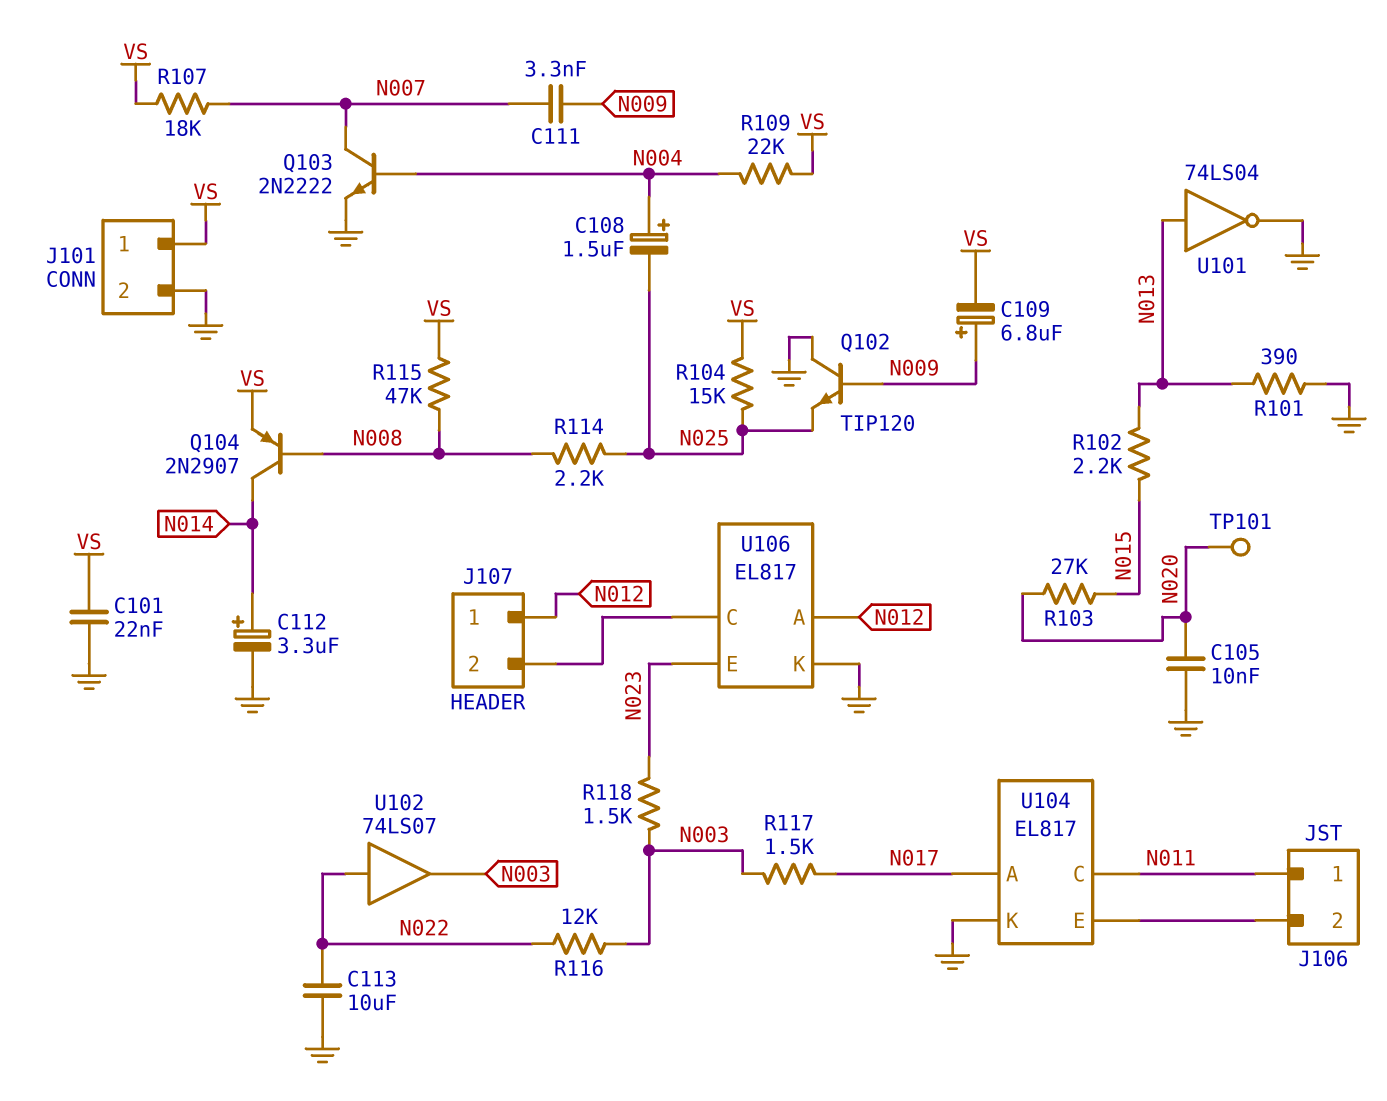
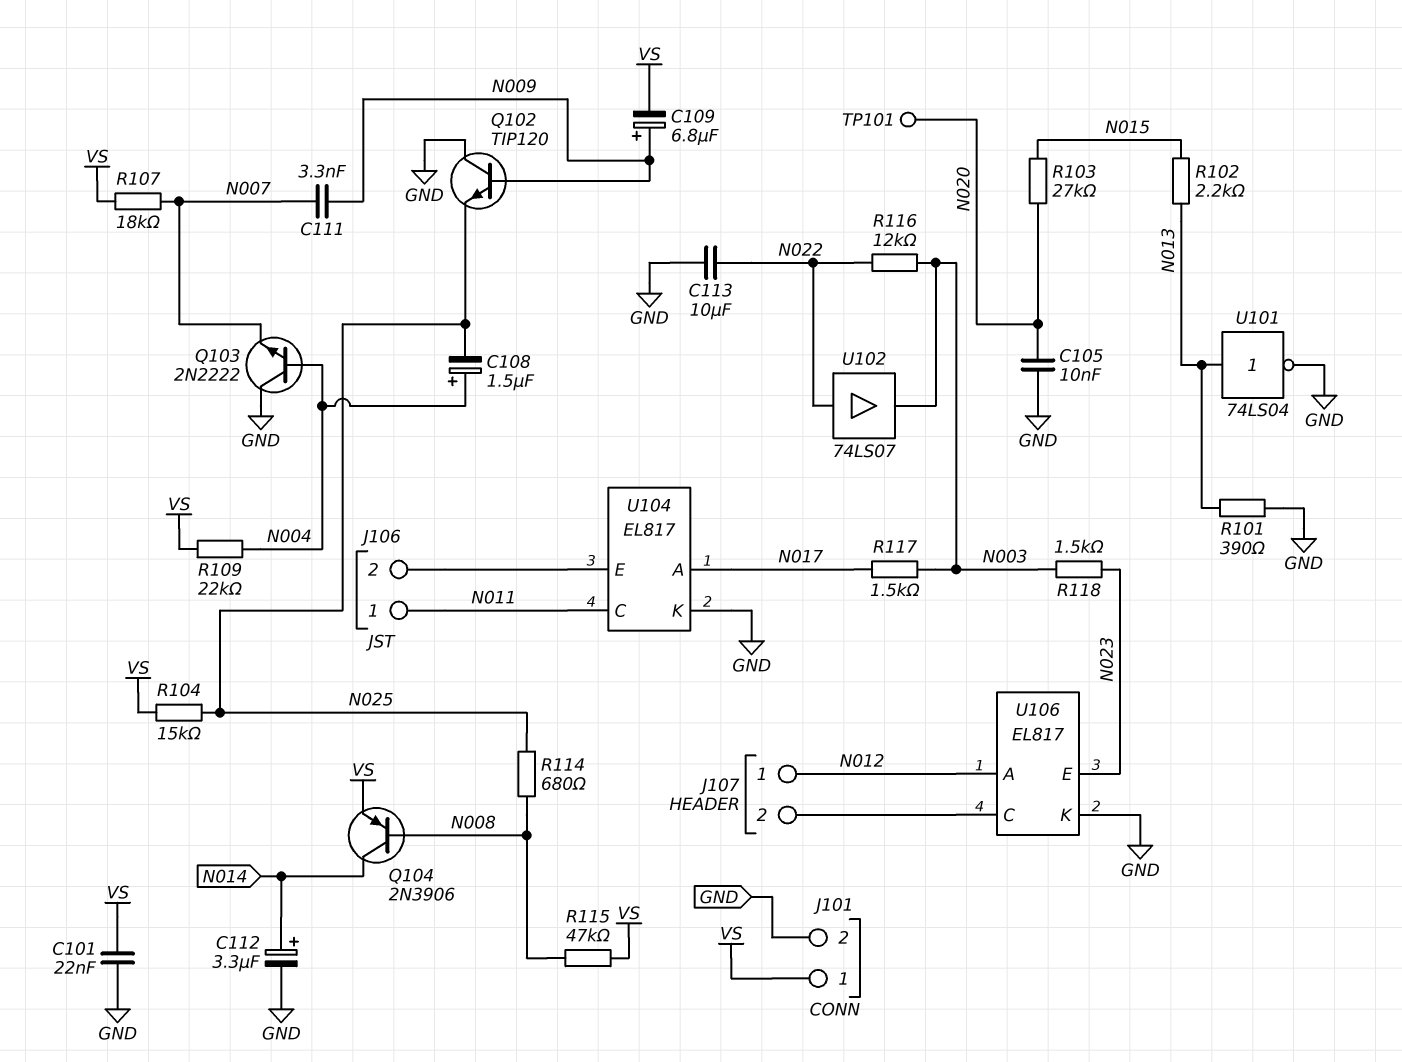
Q103: NPN 2N2222 (B N004, C N007, E GND) -> NPN 2N2222 (B N004, C GND, E N007)
Q104: PNP 2N2907 (B N008, C N014, E VS) -> PNP 2N3906 (B N008, C N014, E VS)
R114: 2.2k (N008, N025) -> 680 (N008, N025)

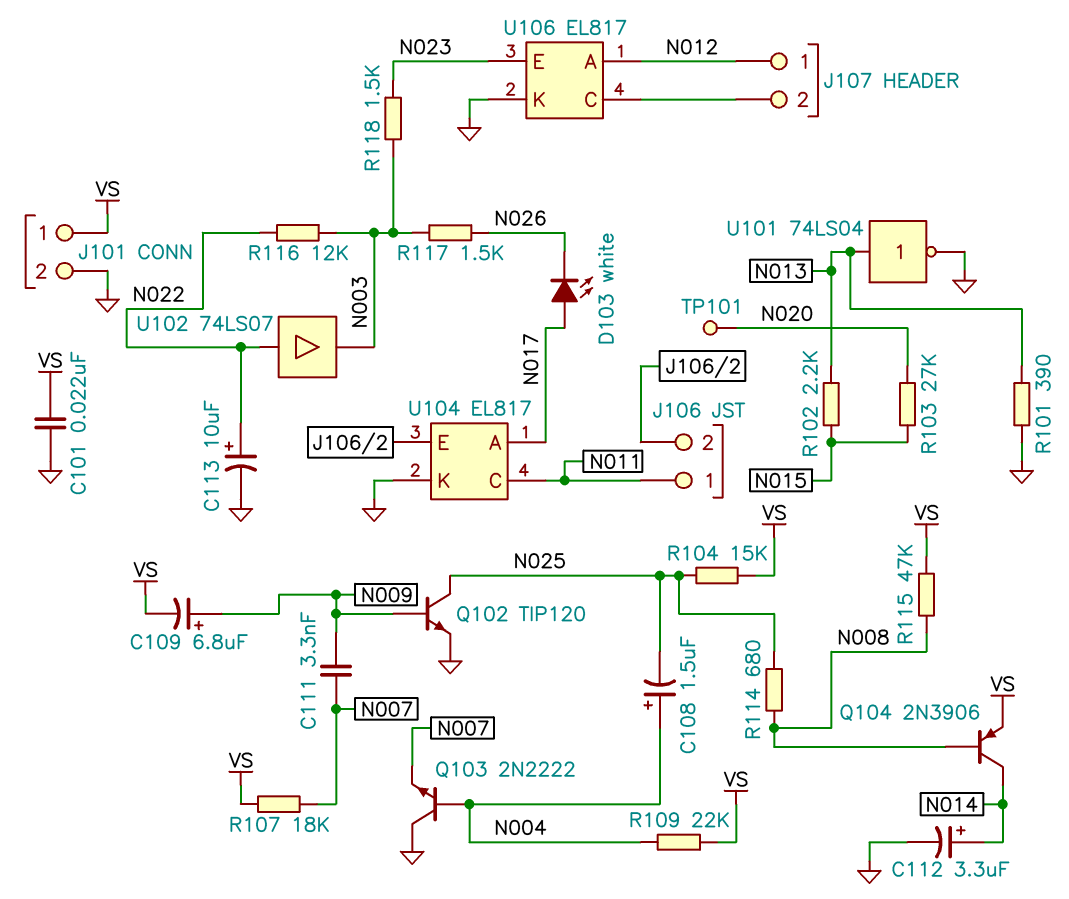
C105: 10nF (GND, N020) -> none
C113: 10uF (GND, N022) -> 10uF (plus N022, minus GND)
D103: none -> LED white (A N017, K N026)
Q102: NPN TIP120 (B N009, C GND, E N025) -> NPN TIP120 (B N009, C N025, E GND)
R117: 1.5k (N003, N017) -> 1.5k (N003, N026)

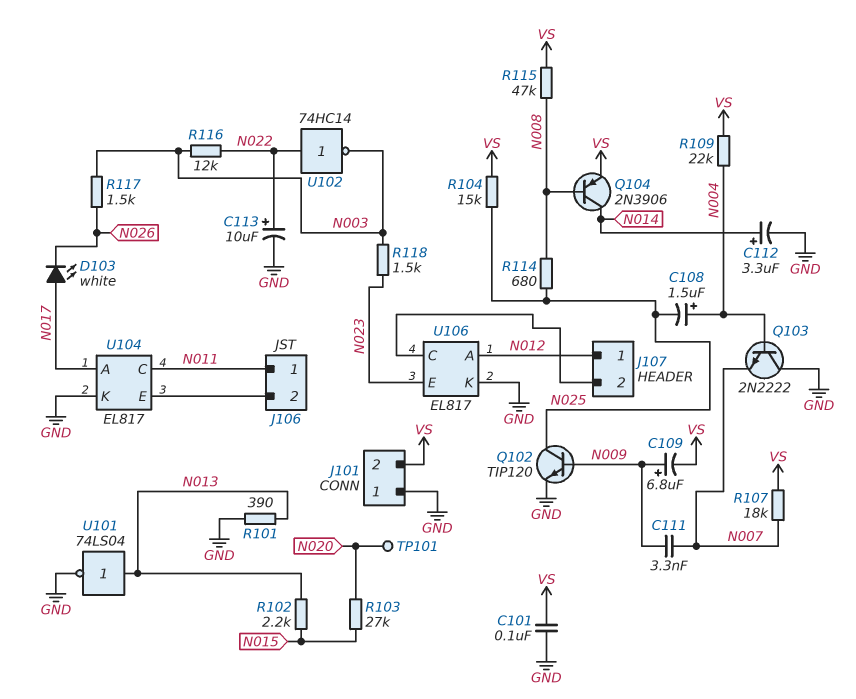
C101: 22nF (GND, VS) -> 100nF (GND, VS)
J101 pin 1: VS -> GND
J101 pin 2: GND -> VS
U102: buffer 74LS07 (in N022, out N003) -> NOT 74HC14 (in N022, out N003)

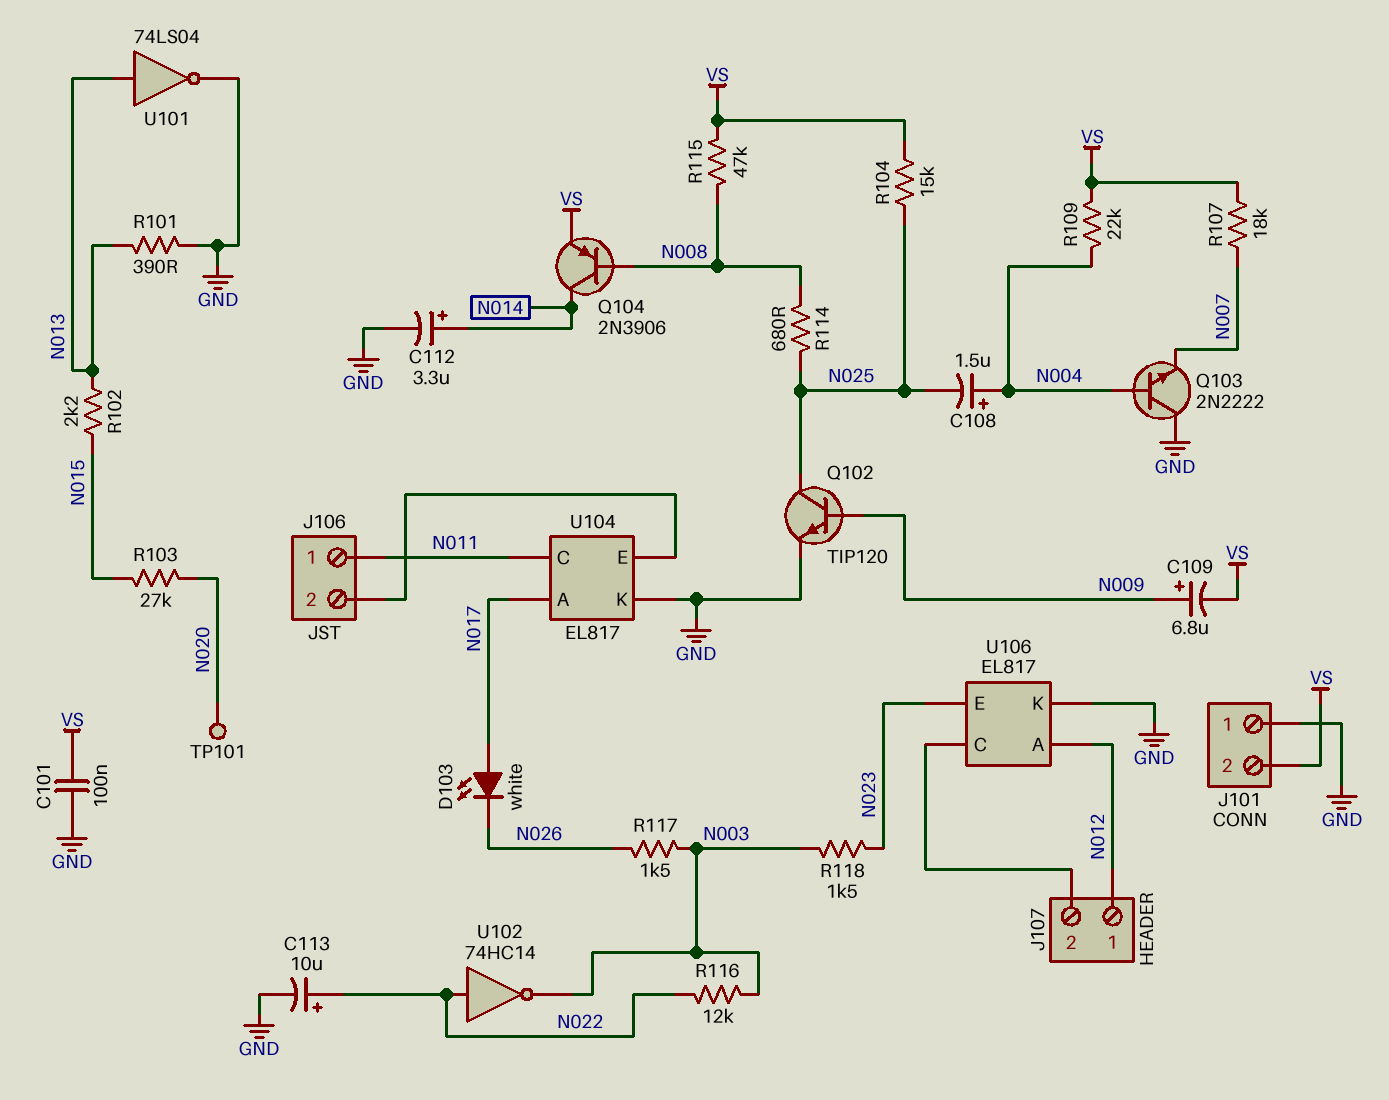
C111: 3.3nF (N007, N009) -> none

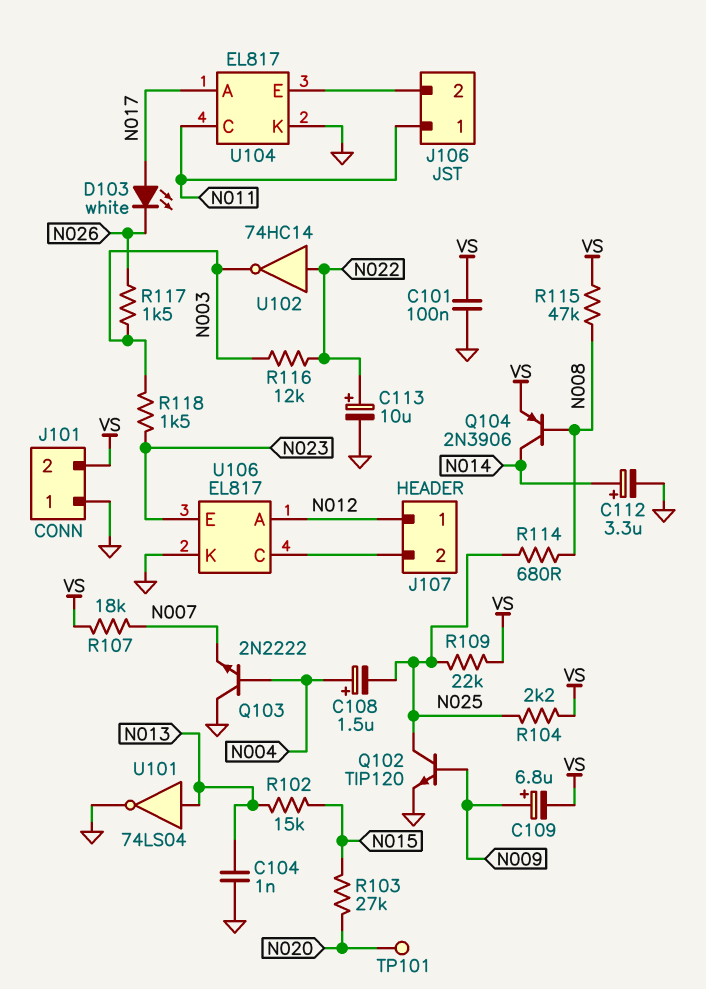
C104: none -> 1nF (GND, N013)
R101: 390 (GND, N013) -> none
R102: 2.2k (N013, N015) -> 15k (N013, N015)
R104: 15k (N025, VS) -> 2.2k (N025, VS)
R109: 22k (N004, VS) -> 22k (N025, VS)

